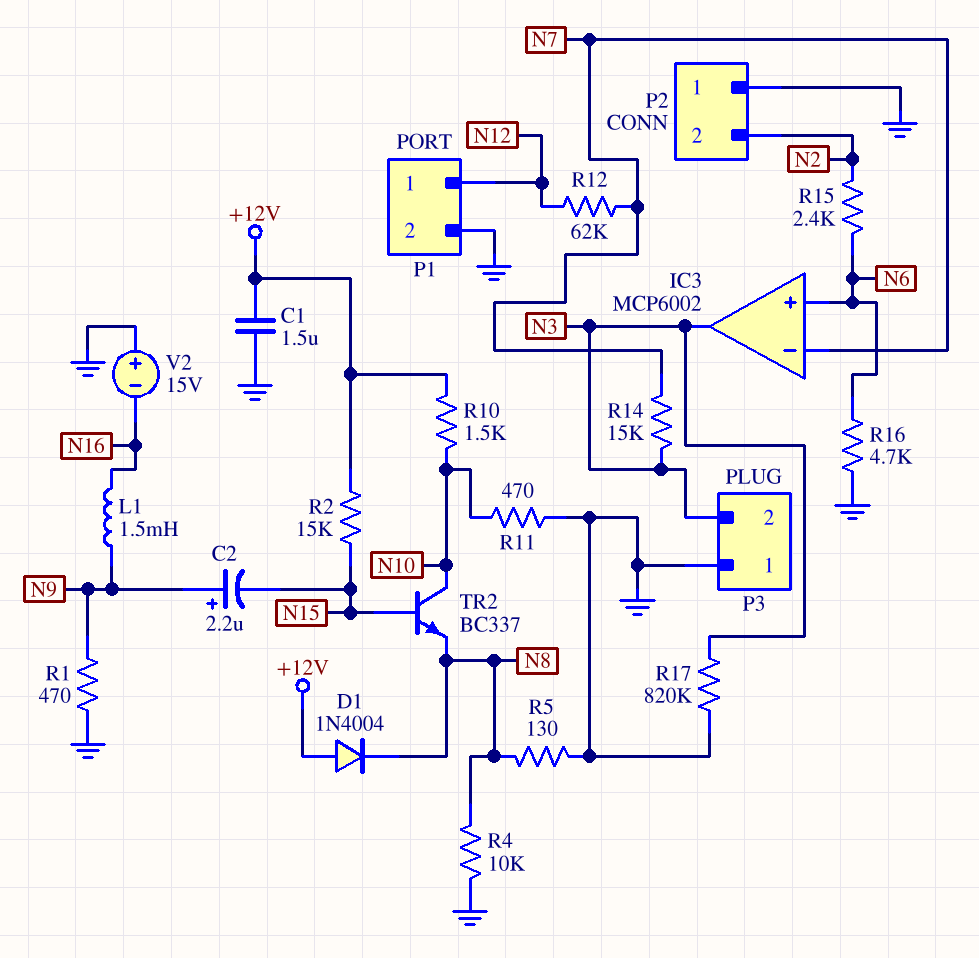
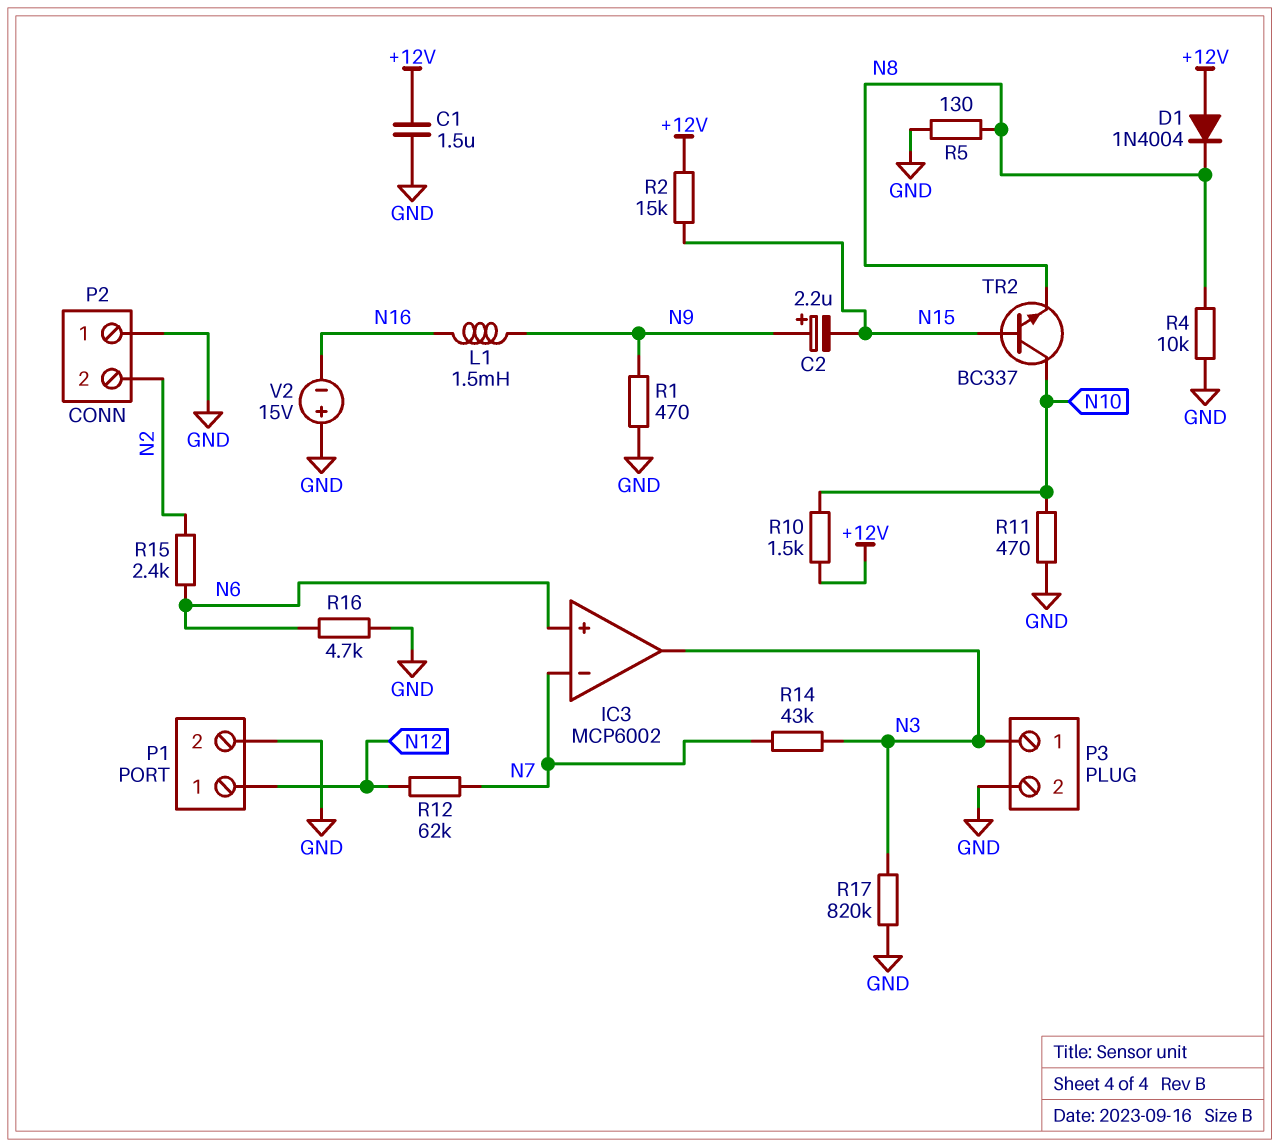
P3 pin 1: GND -> N3
P3 pin 2: N3 -> GND
R14: 15k (N3, N7) -> 43k (N3, N7)

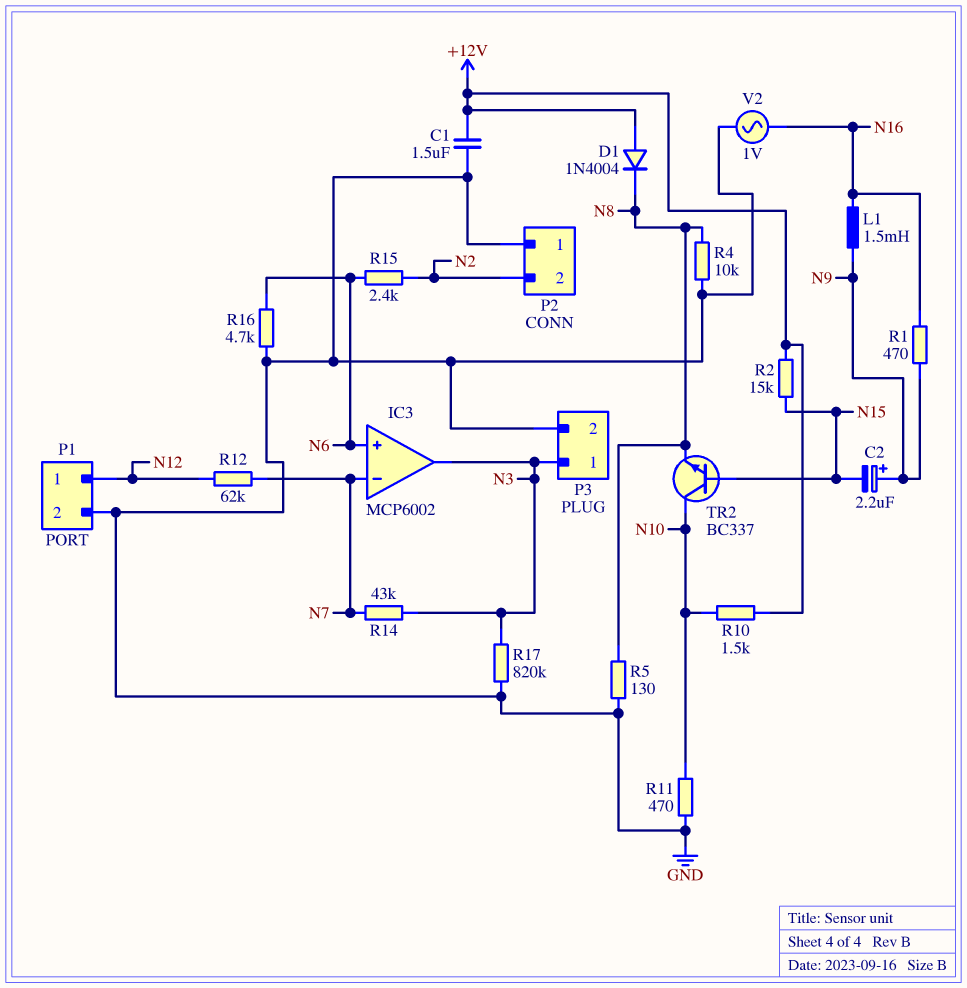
R1: 470 (GND, N9) -> 470 (N9, N16)
V2: 15V (plus GND, minus N16) -> AC 1V (GND, N16)

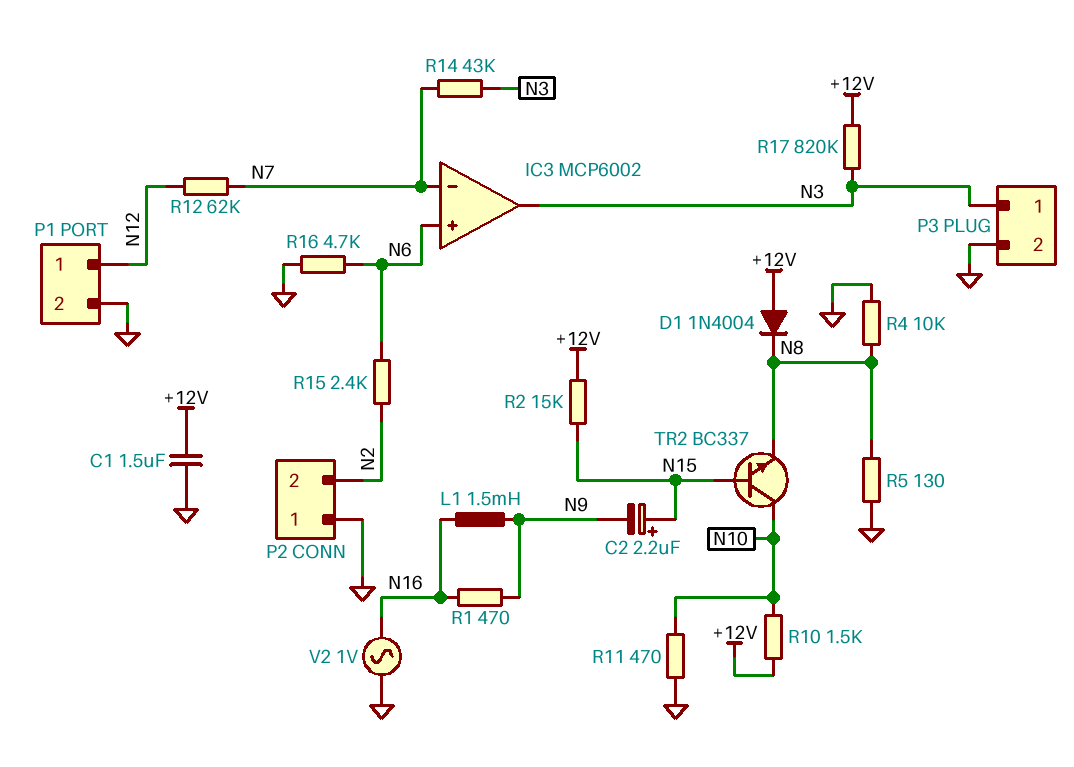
C2: 2.2uF (plus N9, minus N15) -> 2.2uF (plus N15, minus N9)
R17: 820k (GND, N3) -> 820k (+12V, N3)

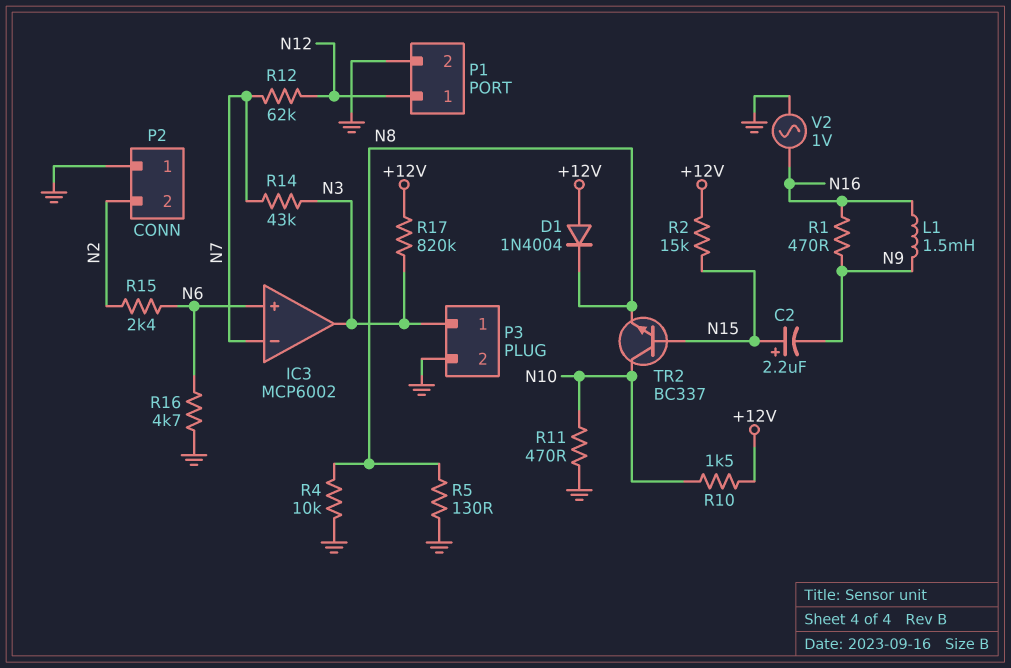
C1: 1.5uF (+12V, GND) -> none

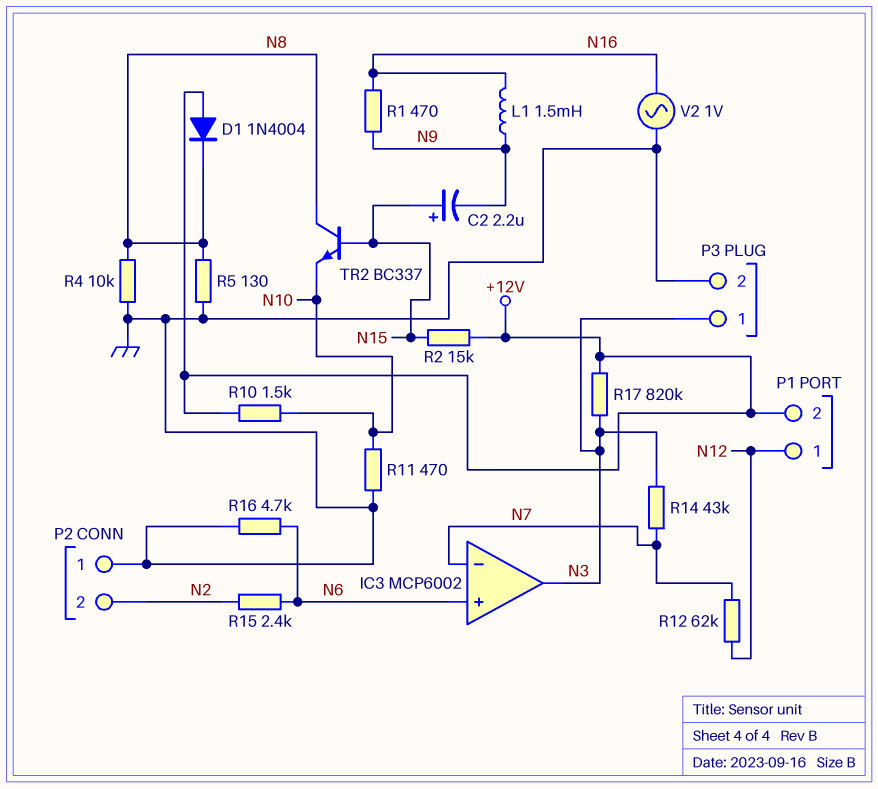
P1 pin 2: GND -> +12V
TR2: NPN BC337 (B N15, C N10, E N8) -> NPN BC337 (B N15, C N8, E N10)

